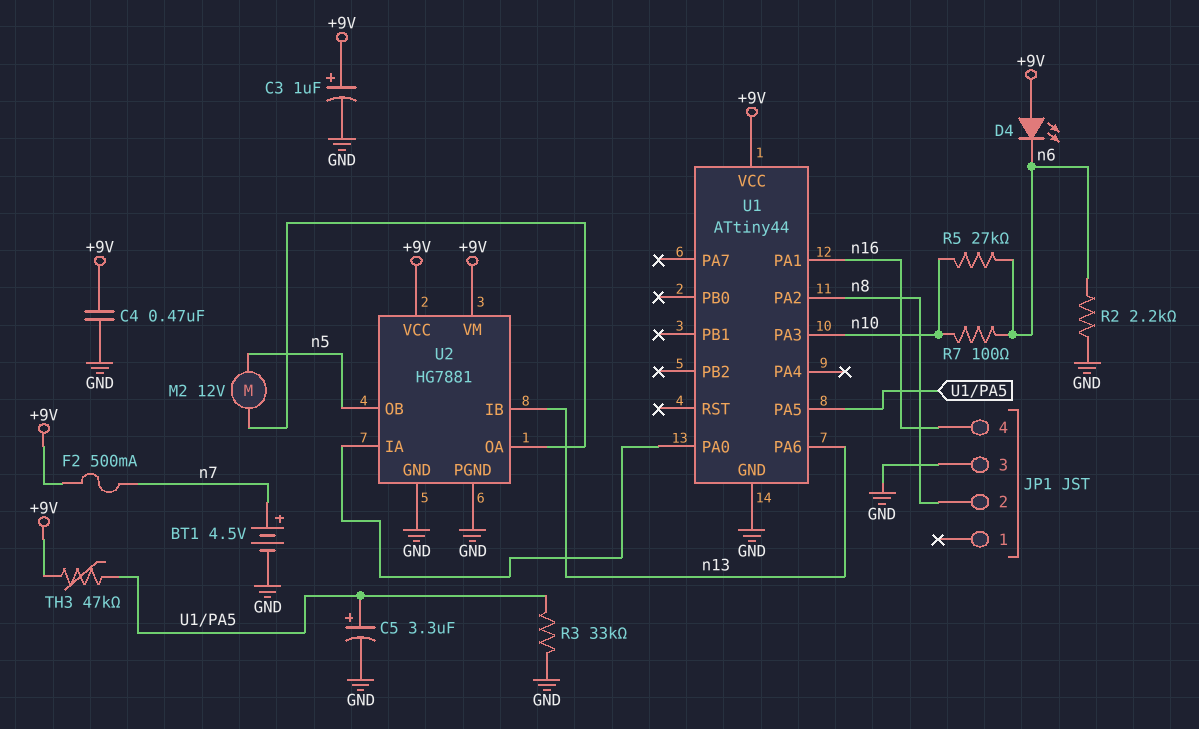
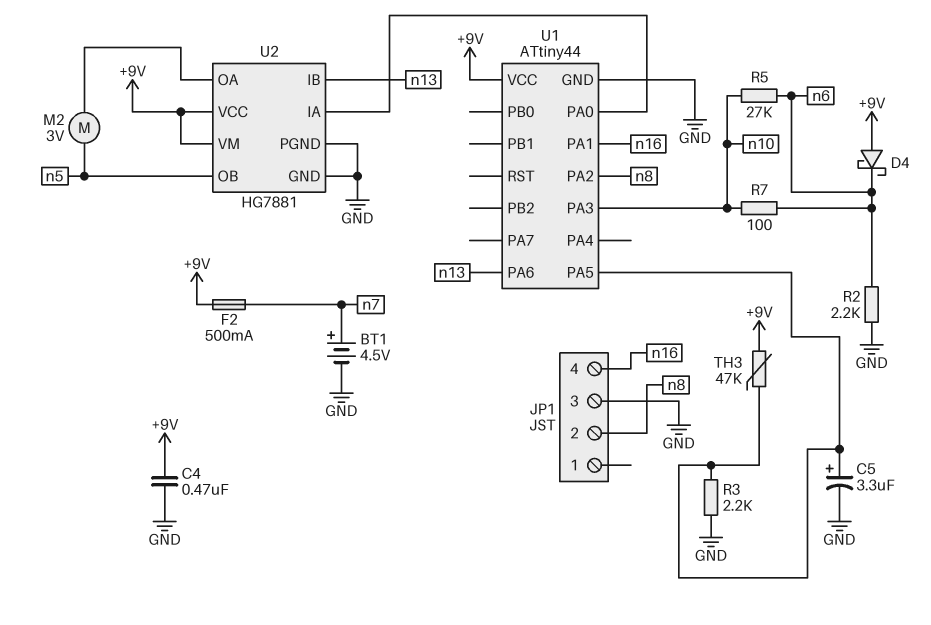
C3: 1uF (plus +9V, minus GND) -> none
D4: LED (A +9V, K n6) -> schottky (A +9V, K n6)
M2: motor 12V (U2/OA, n5) -> motor 3V (U2/OA, n5)
R3: 33k (GND, U1/PA5) -> 2.2k (GND, U1/PA5)

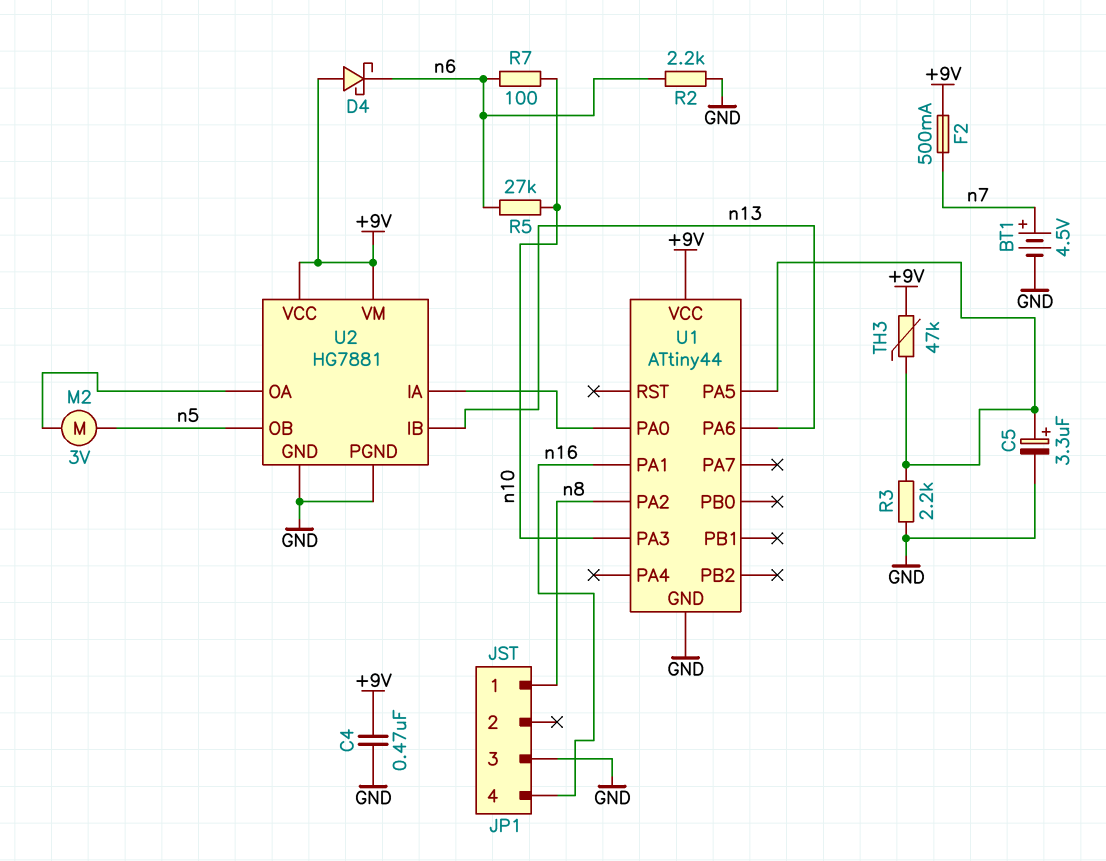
JP1 pin 1: none -> n8
JP1 pin 2: n8 -> none

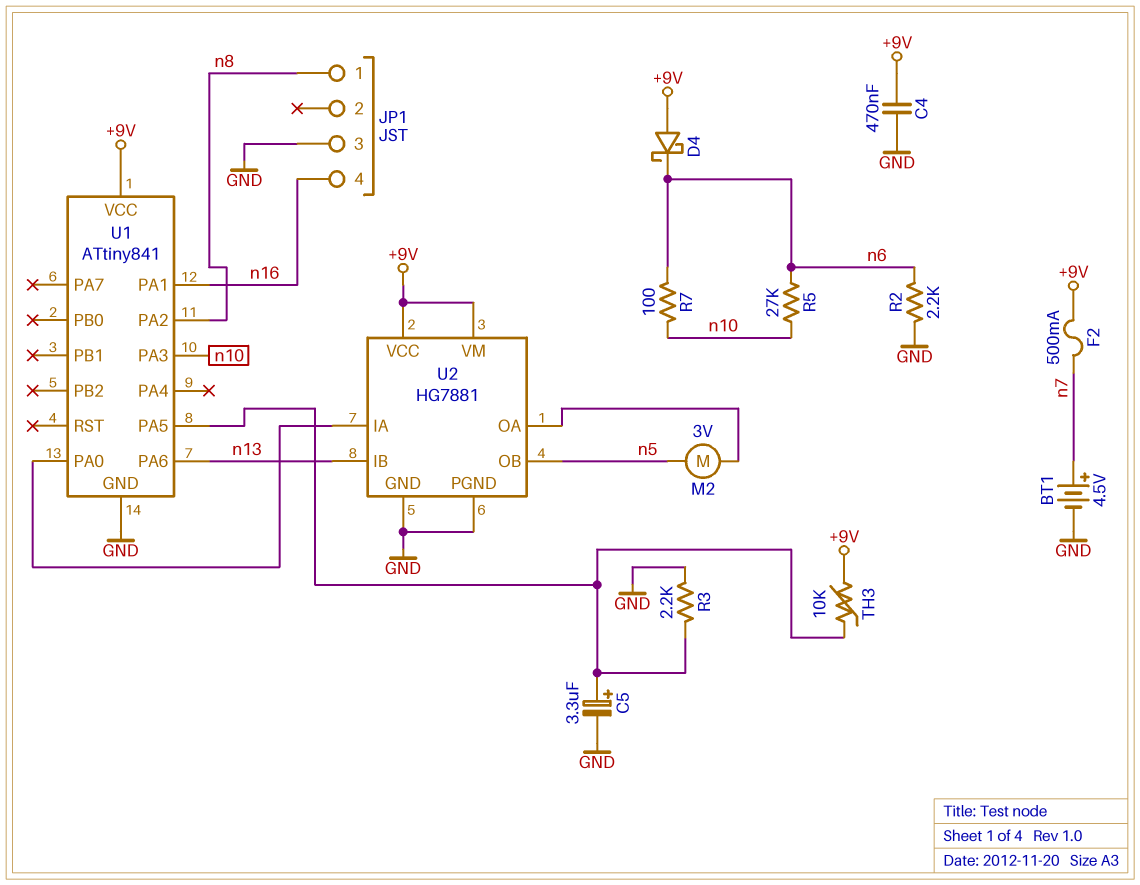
TH3: 47k (+9V, U1/PA5) -> 10k (+9V, U1/PA5)
U1: ATtiny44 -> ATtiny841

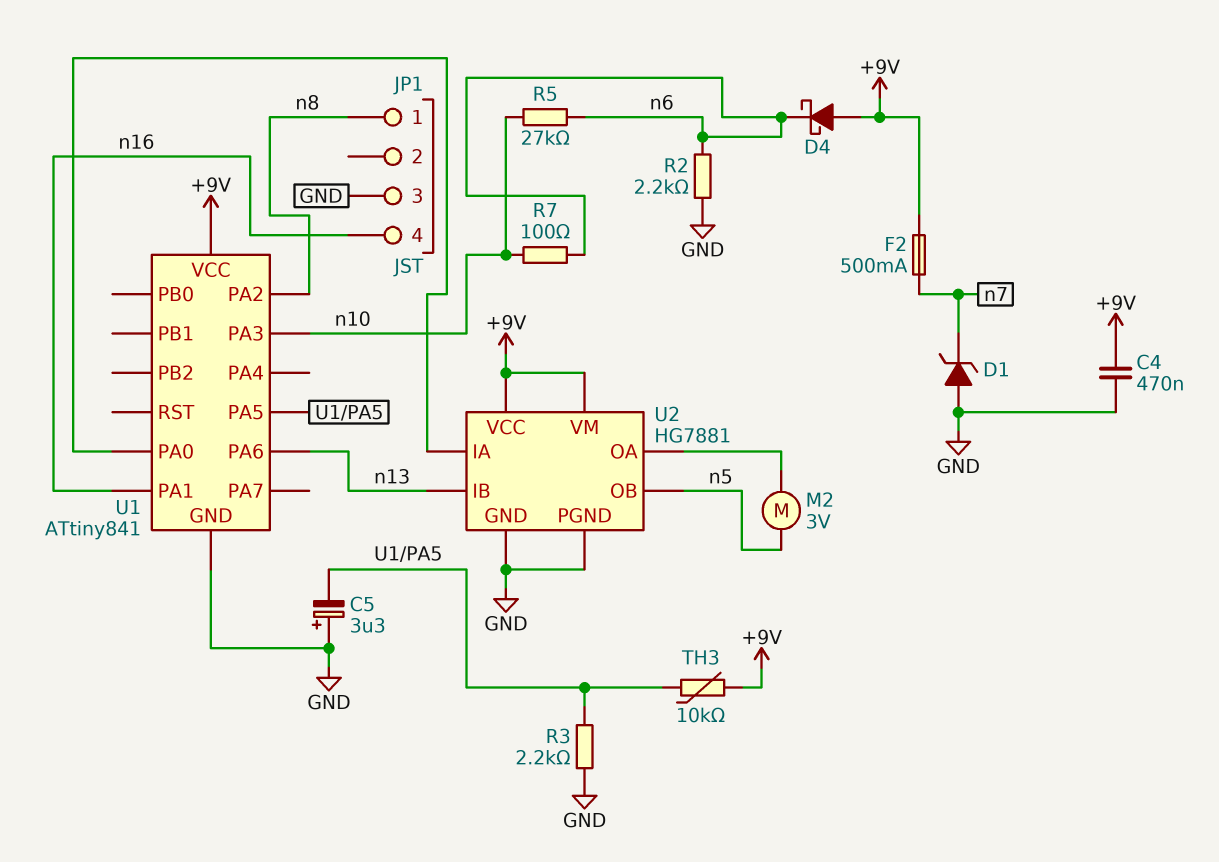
BT1: 4.5V (plus n7, minus GND) -> none
C5: 3.3uF (plus U1/PA5, minus GND) -> 3.3uF (plus GND, minus U1/PA5)
D1: none -> zener (A GND, K n7)

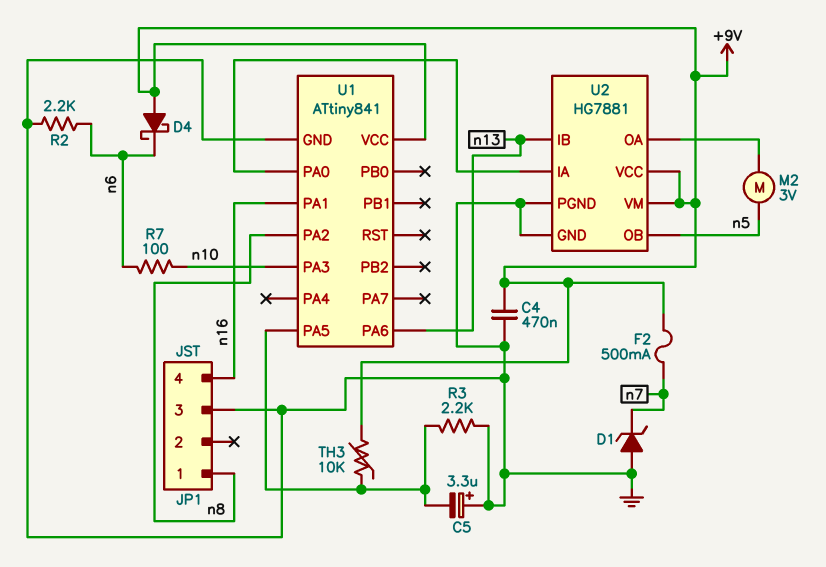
R5: 27k (n6, n10) -> none

